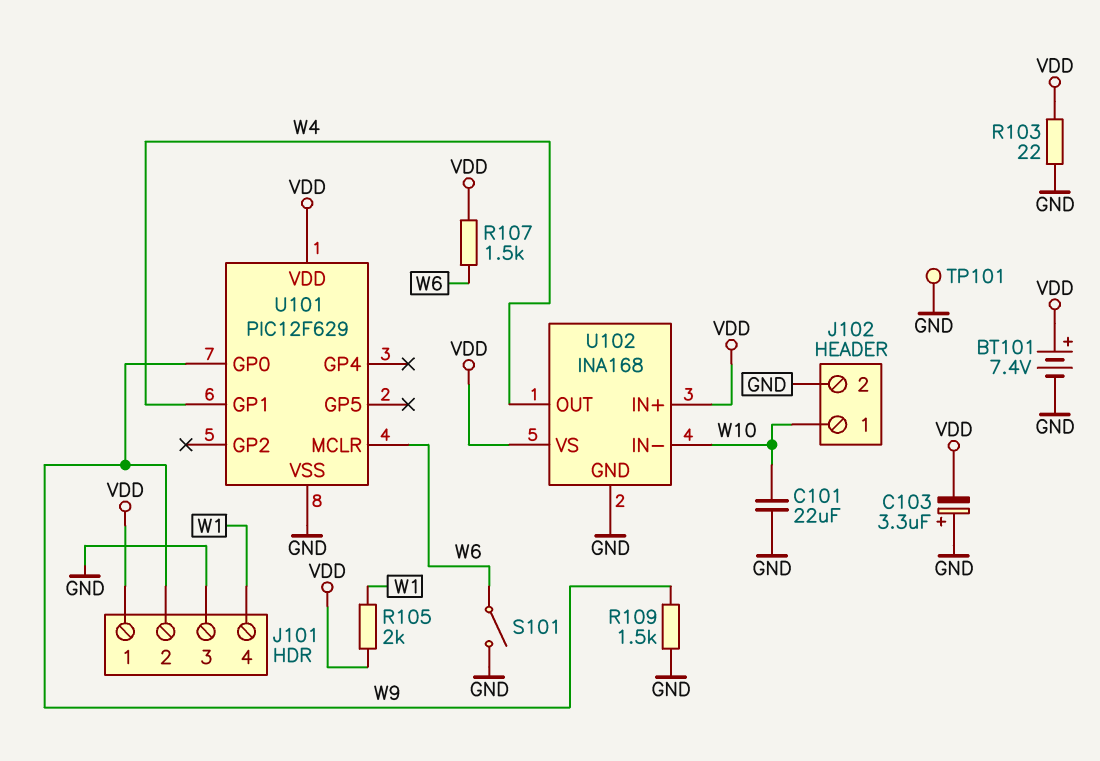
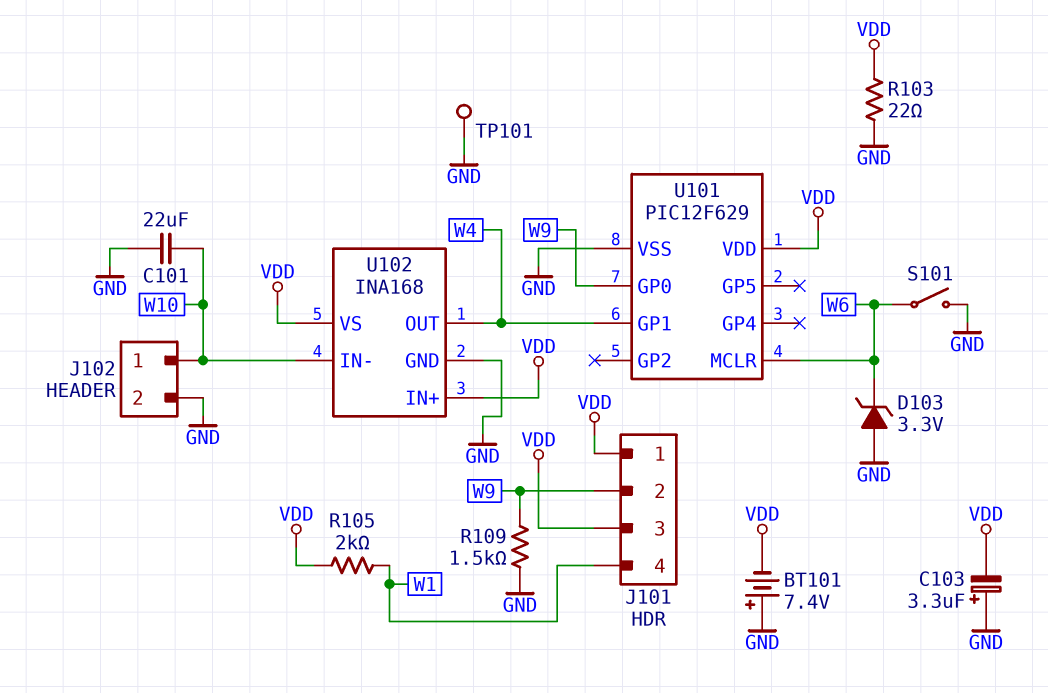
BT101: 7.4V (plus VDD, minus GND) -> 7.4V (plus GND, minus VDD)
D103: none -> zener 3.3V (A GND, K W6)
J101 pin 3: GND -> VDD
R107: 1.5k (VDD, W6) -> none

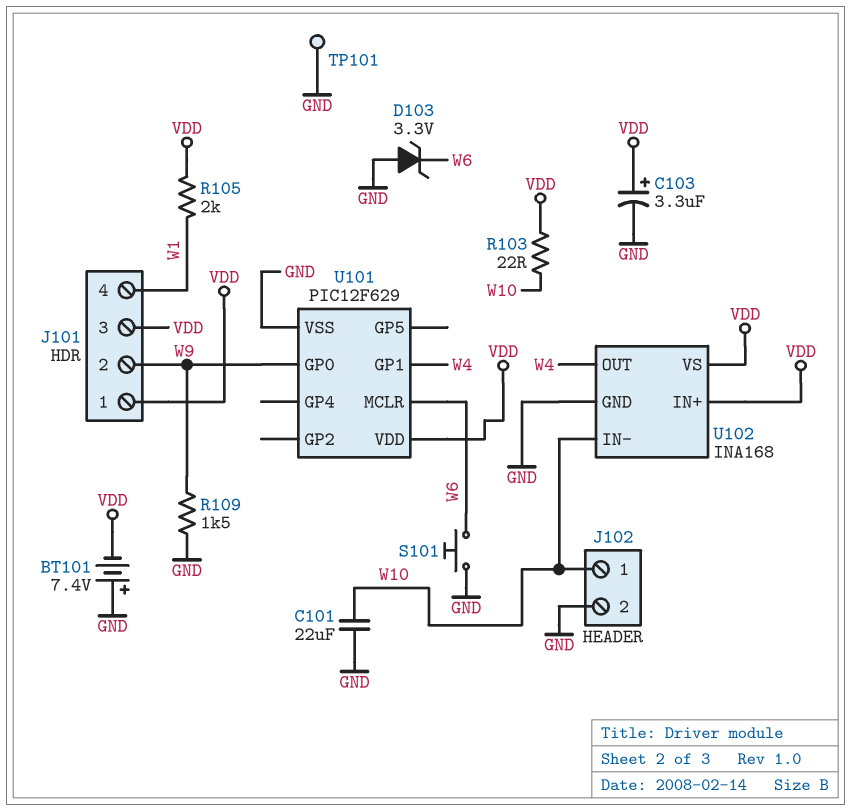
C103: 3.3uF (plus GND, minus VDD) -> 3.3uF (plus VDD, minus GND)
R103: 22 (GND, VDD) -> 22 (VDD, W10)
S101: switch (GND, W6) -> button (GND, W6)

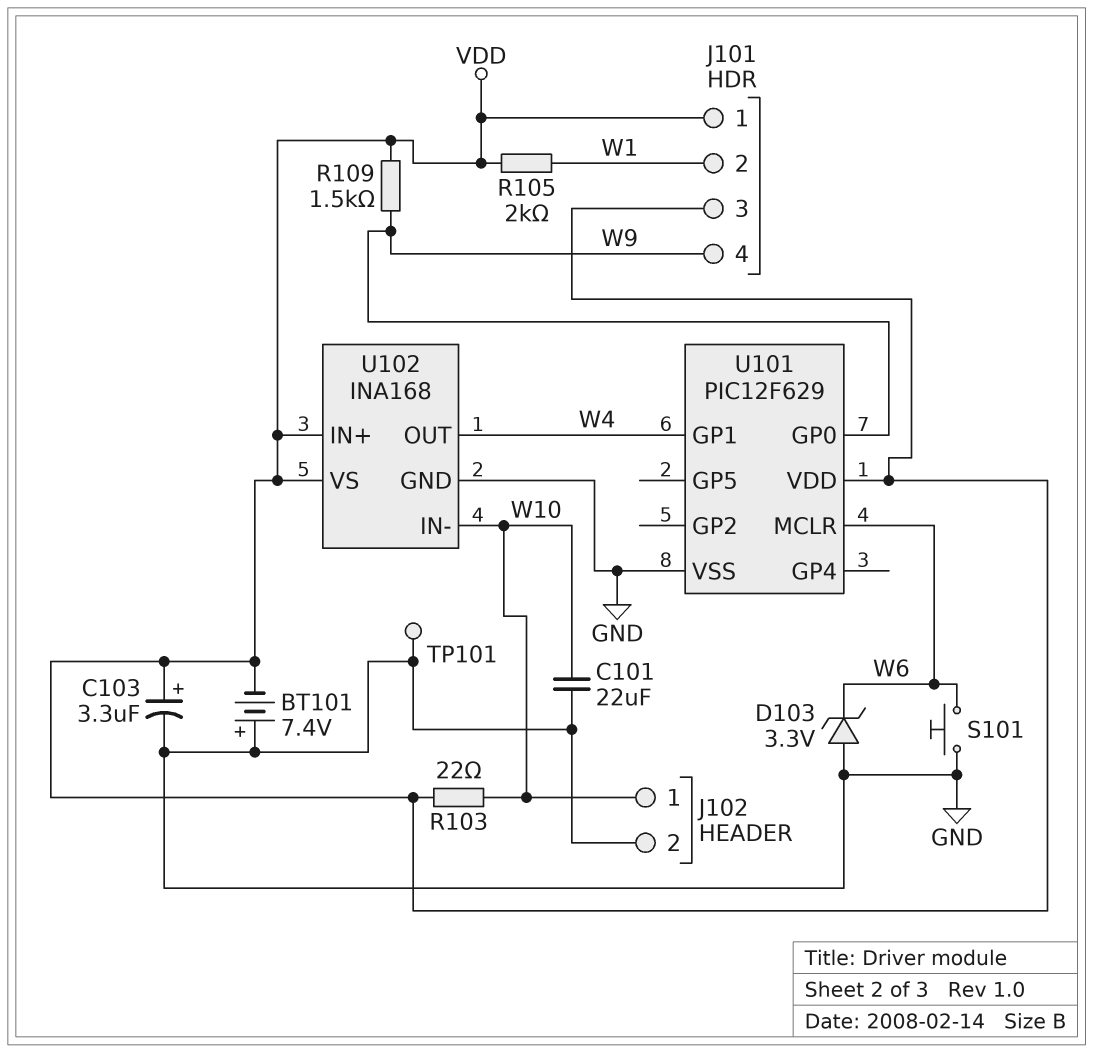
J101 pin 2: W9 -> W1
J101 pin 4: W1 -> W9
R109: 1.5k (GND, W9) -> 1.5k (VDD, W9)

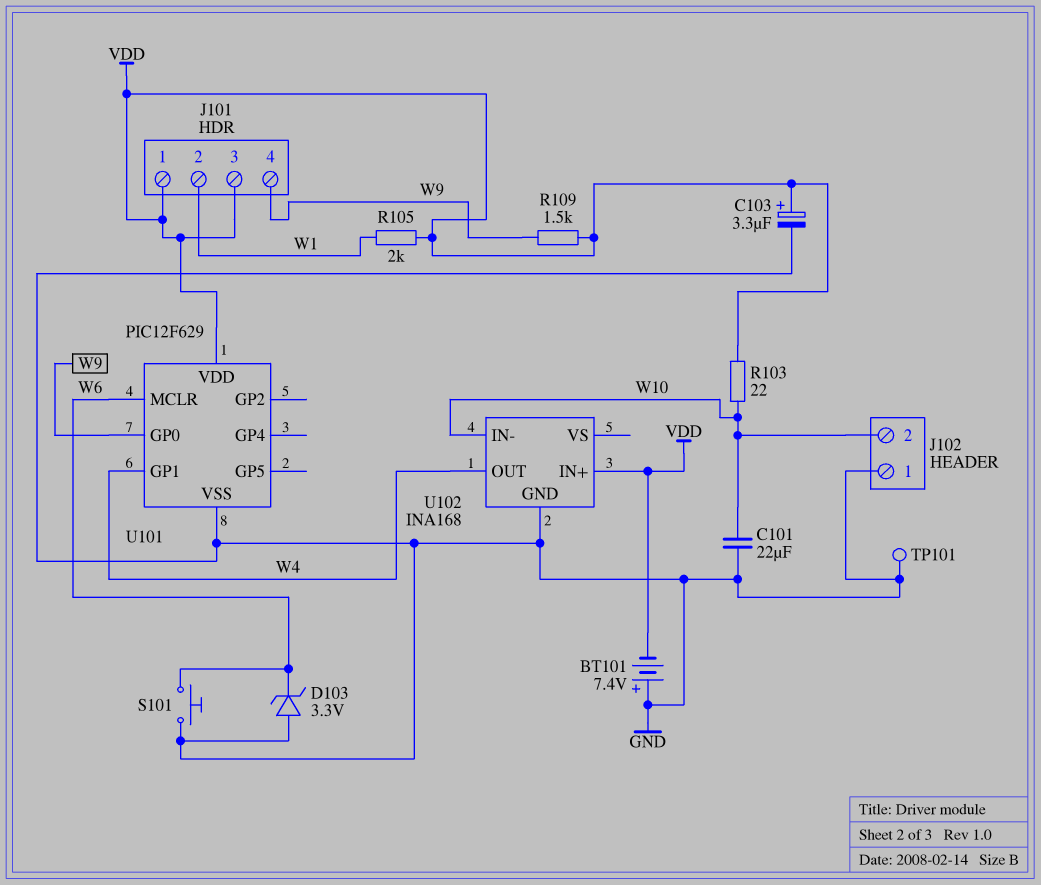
J102 pin 1: W10 -> GND
J102 pin 2: GND -> W10
U102 pin VS: VDD -> none

